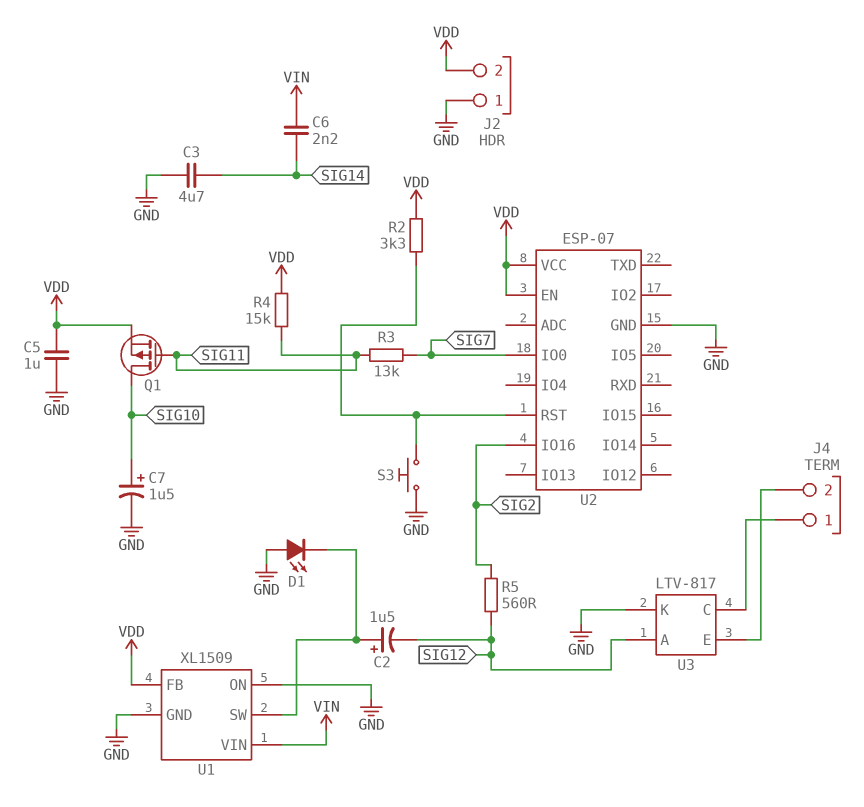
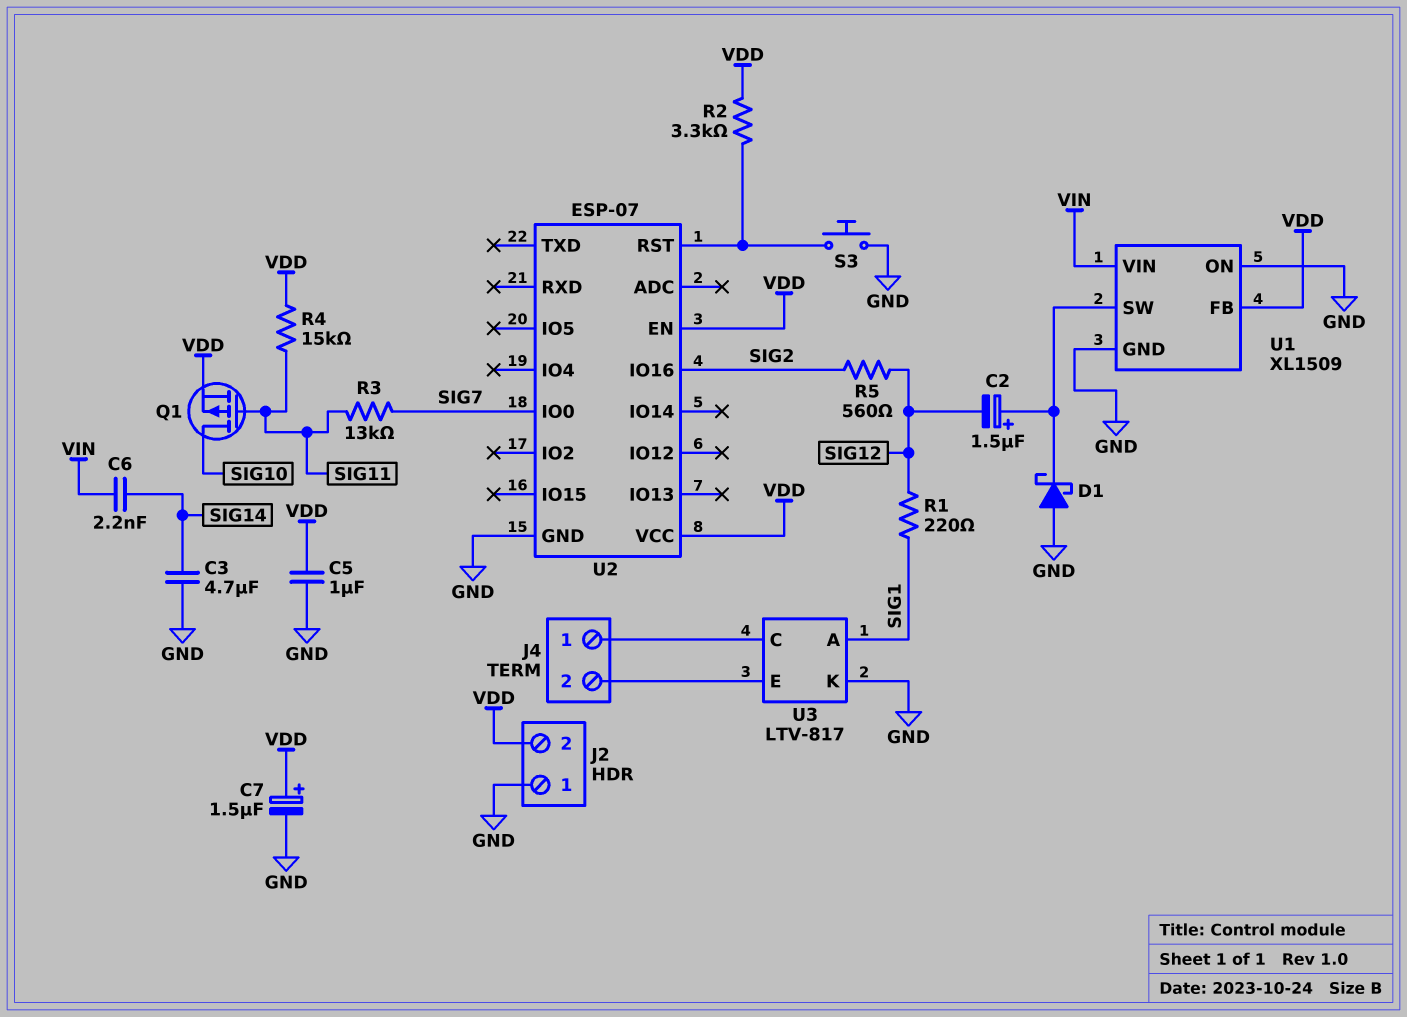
C7: 1.5uF (plus SIG10, minus GND) -> 1.5uF (plus VDD, minus GND)
D1: LED (A GND, K U1/SW) -> schottky (A GND, K U1/SW)
R1: none -> 220 (SIG1, SIG12)
U3 pin A: SIG12 -> SIG1

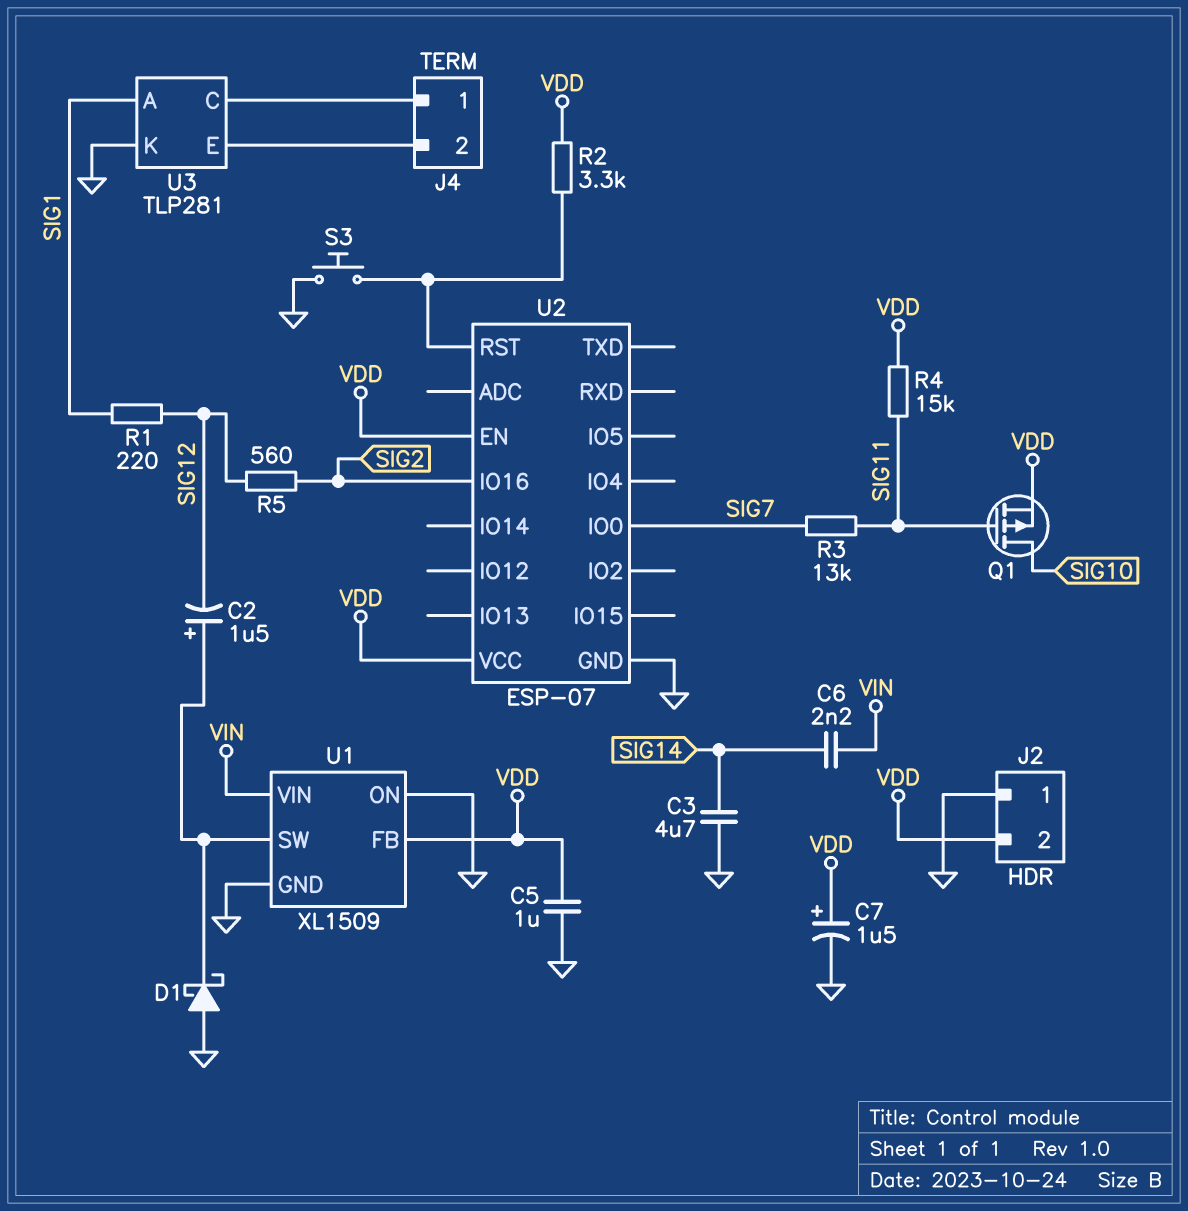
U3: LTV-817 -> TLP281

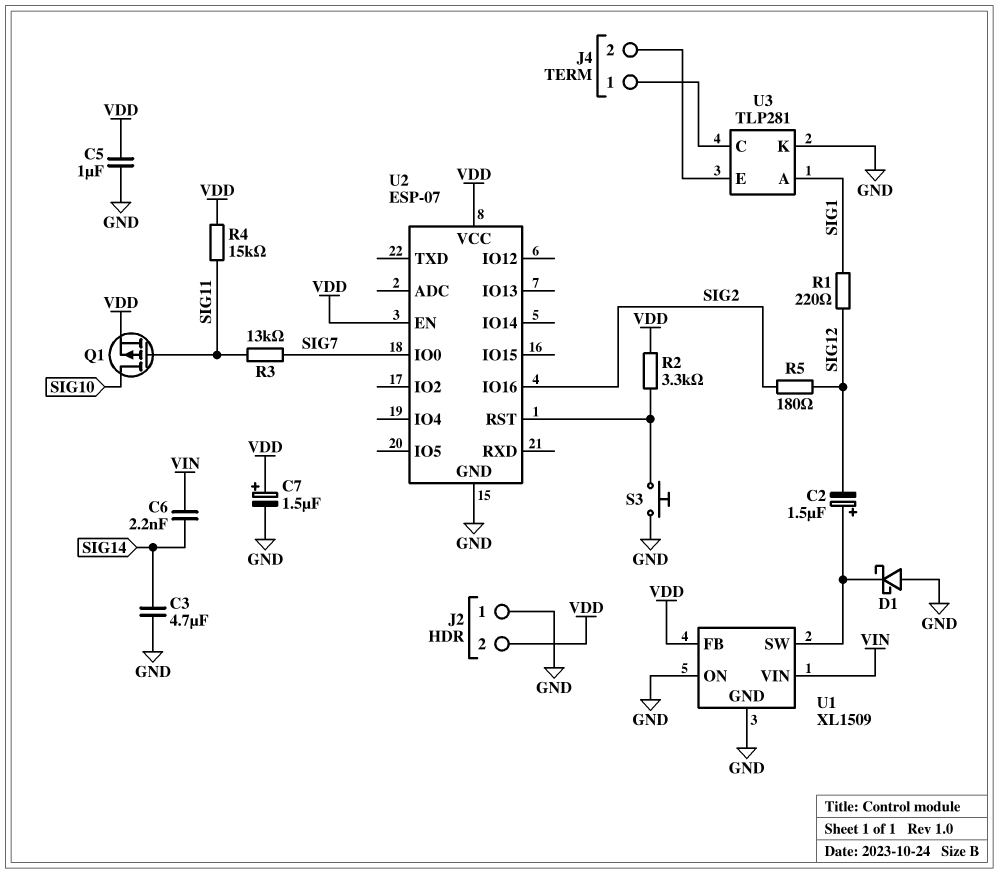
R5: 560 (SIG2, SIG12) -> 180 (SIG2, SIG12)

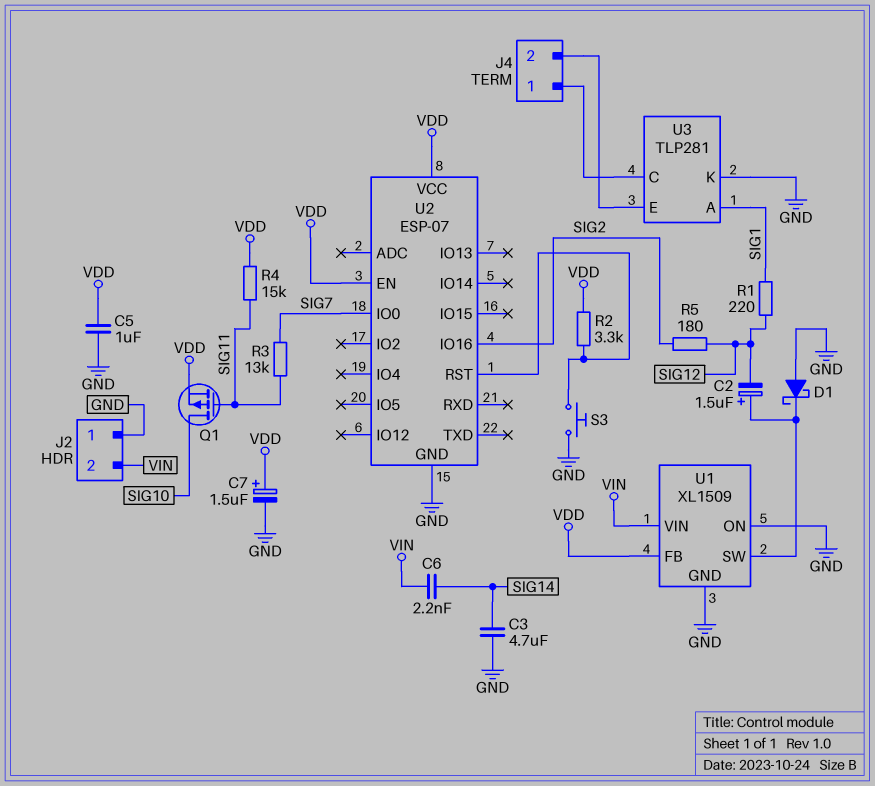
J2 pin 2: VDD -> VIN

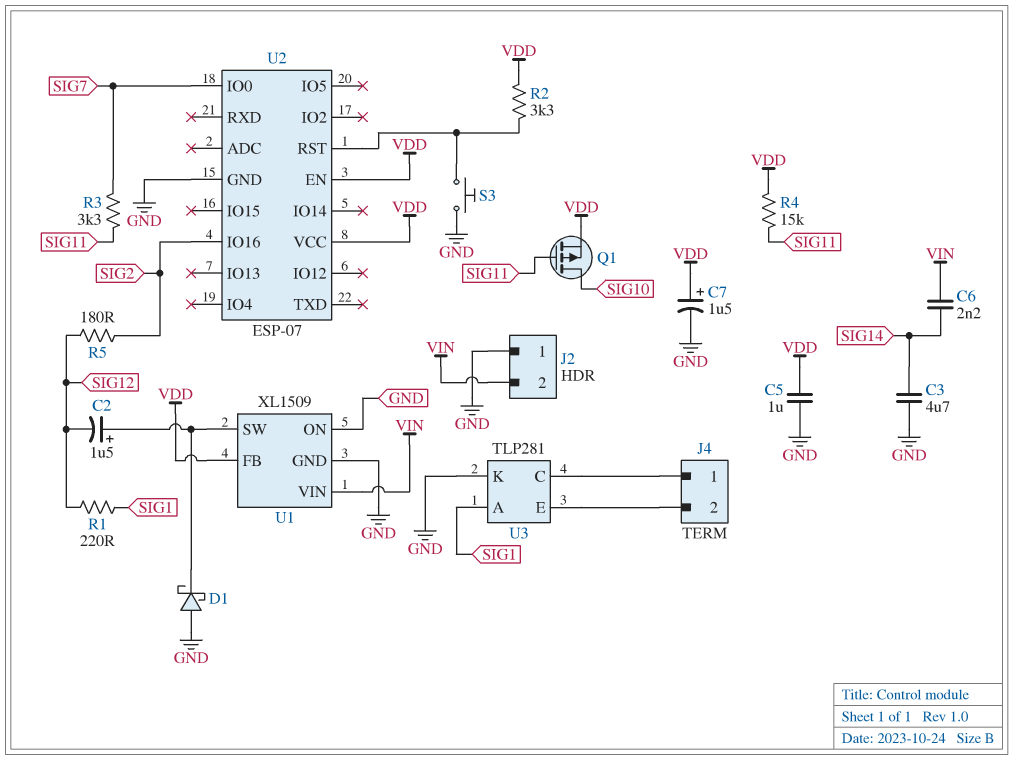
R3: 13k (SIG7, SIG11) -> 3.3k (SIG7, SIG11)

